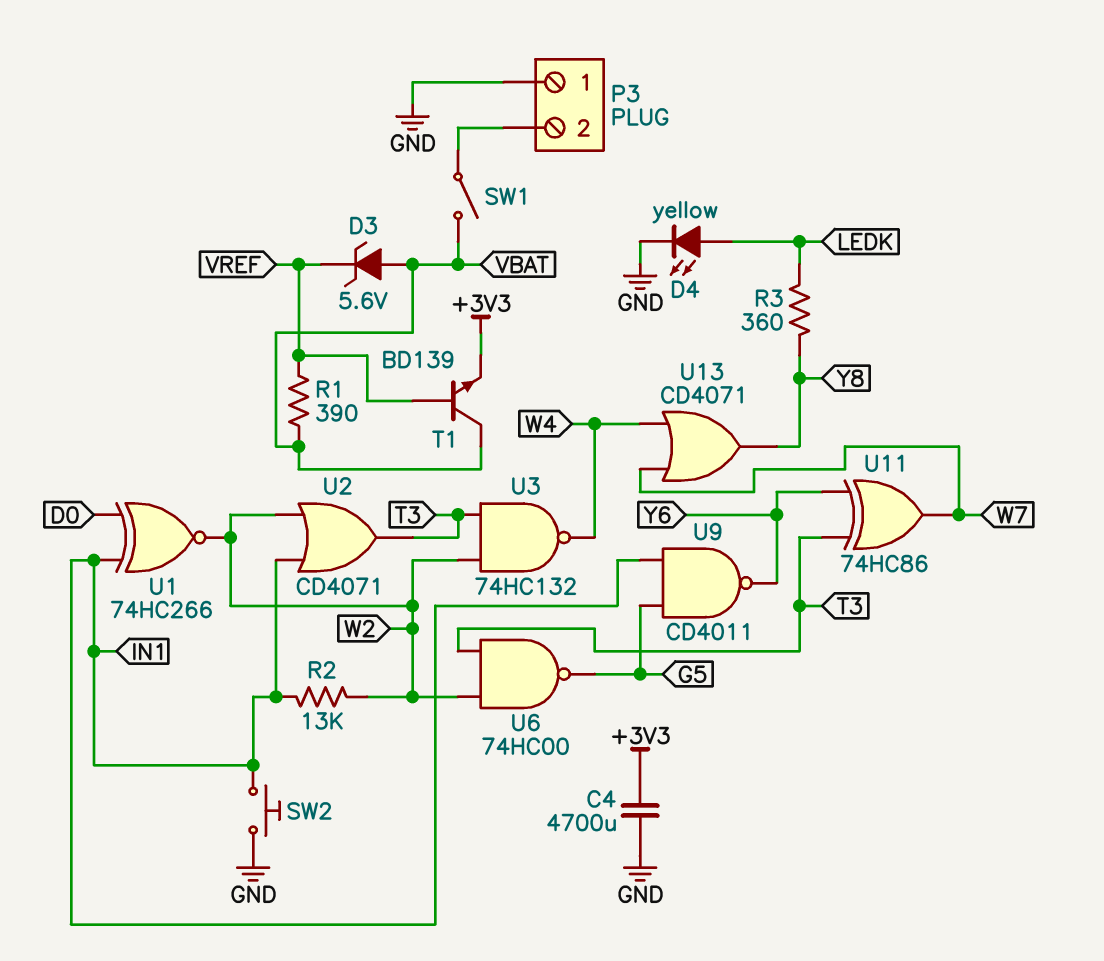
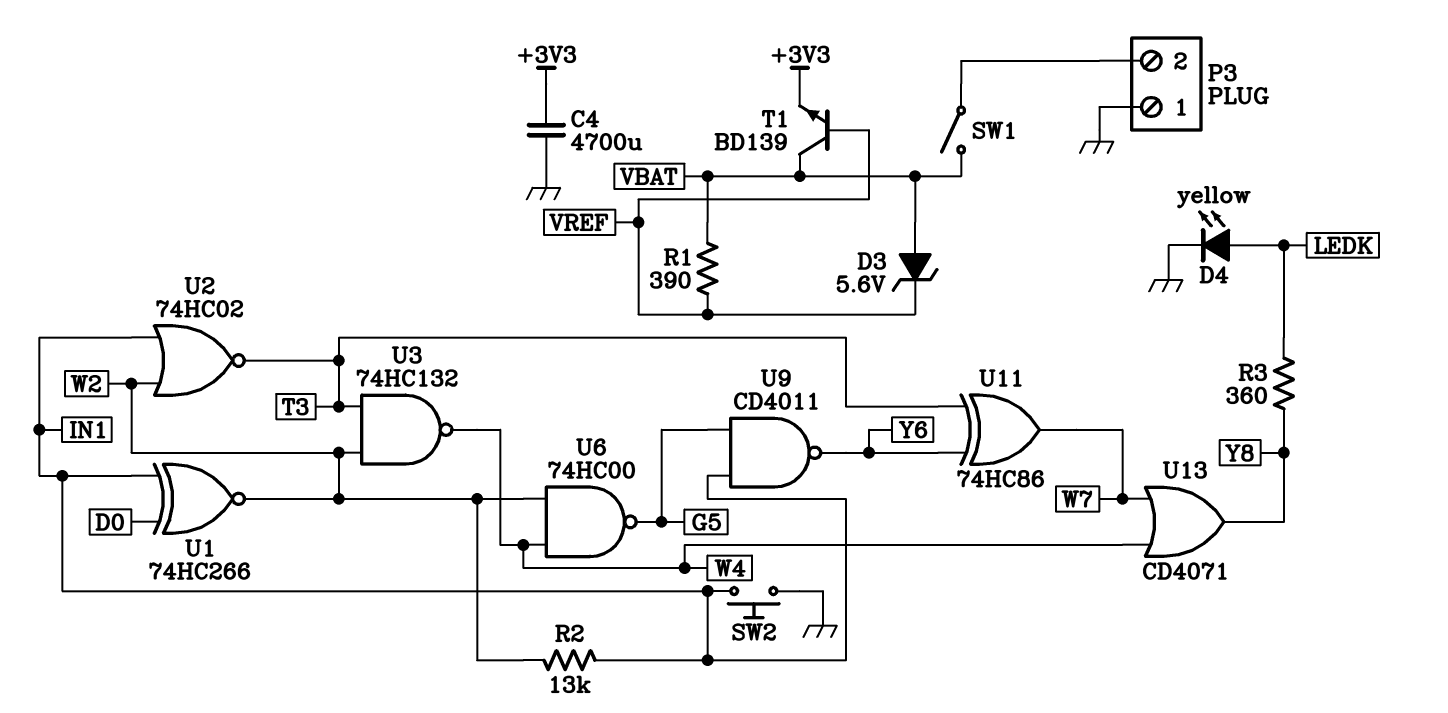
U2: OR CD4071 (in IN1, in W2, out T3) -> NOR 74HC02 (in IN1, in W2, out T3)
U6: NAND 74HC00 (in T3, in W2, out G5) -> NAND 74HC00 (in W2, in W4, out G5)

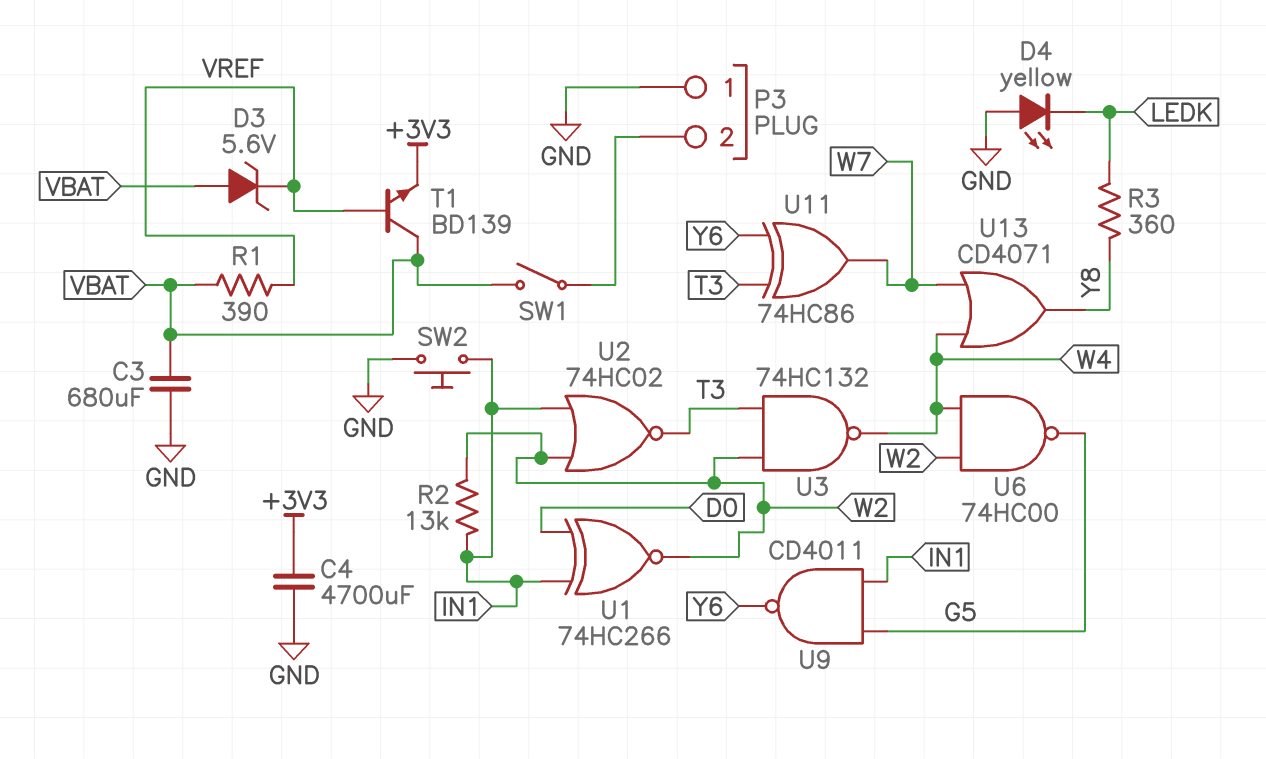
C3: none -> 680uF (GND, VBAT)
D4: LED yellow (A LEDK, K GND) -> LED yellow (A GND, K LEDK)

